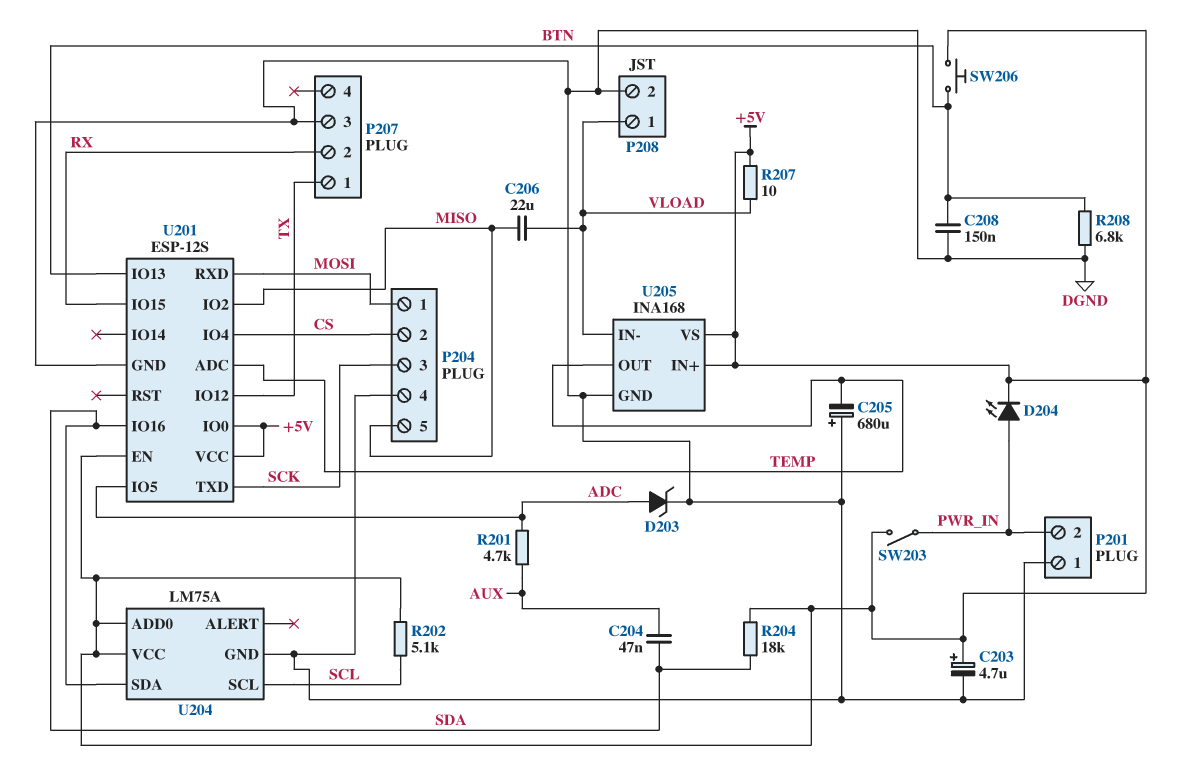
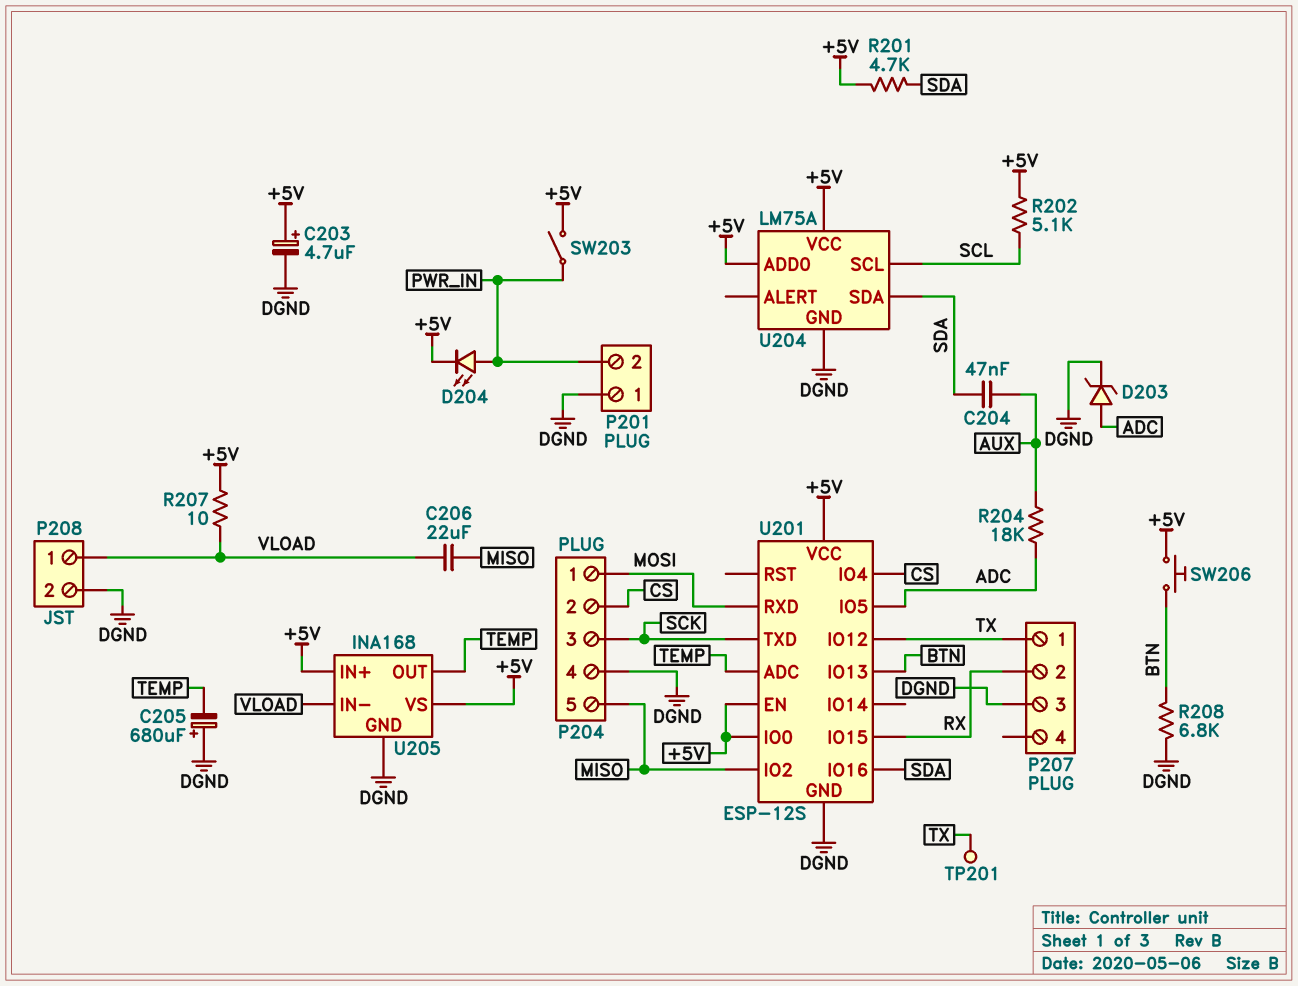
C208: 150nF (BTN, DGND) -> none
R201: 4.7k (ADC, AUX) -> 4.7k (+5V, SDA)
R204: 18k (+5V, SDA) -> 18k (ADC, AUX)
TP201: none -> test point (TX)

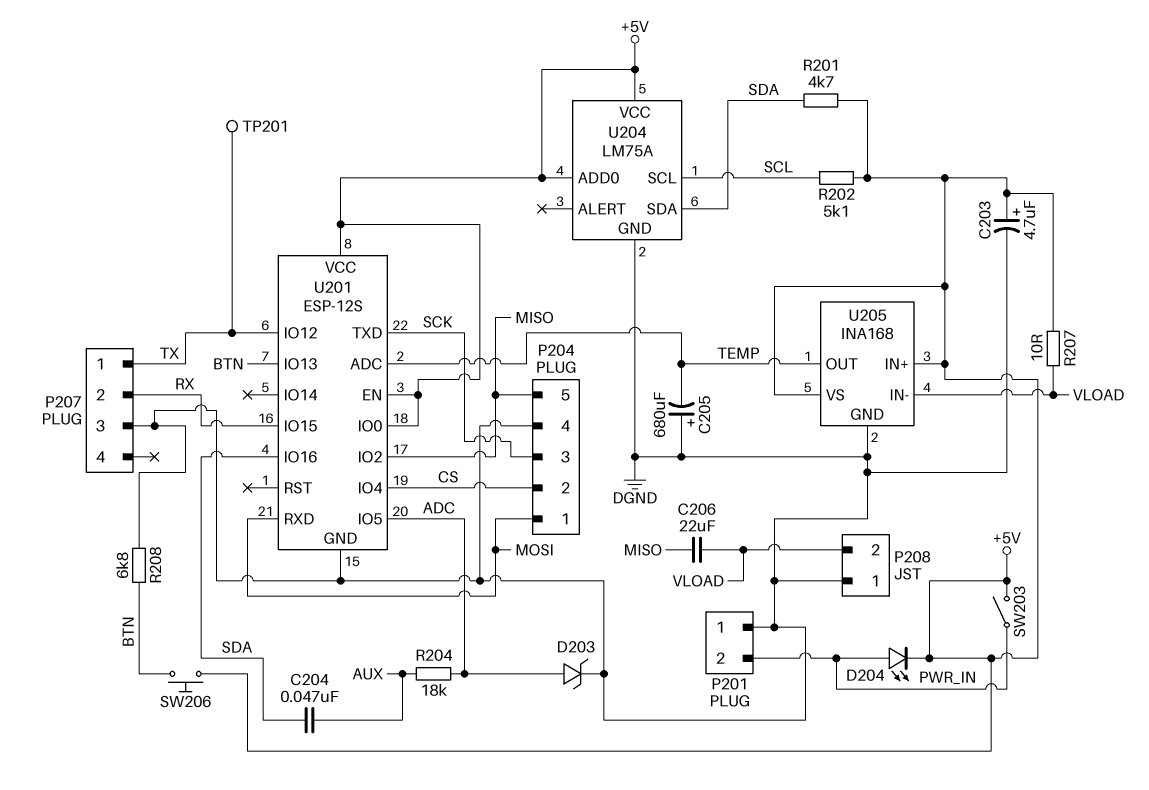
P208 pin 1: VLOAD -> DGND
P208 pin 2: DGND -> VLOAD

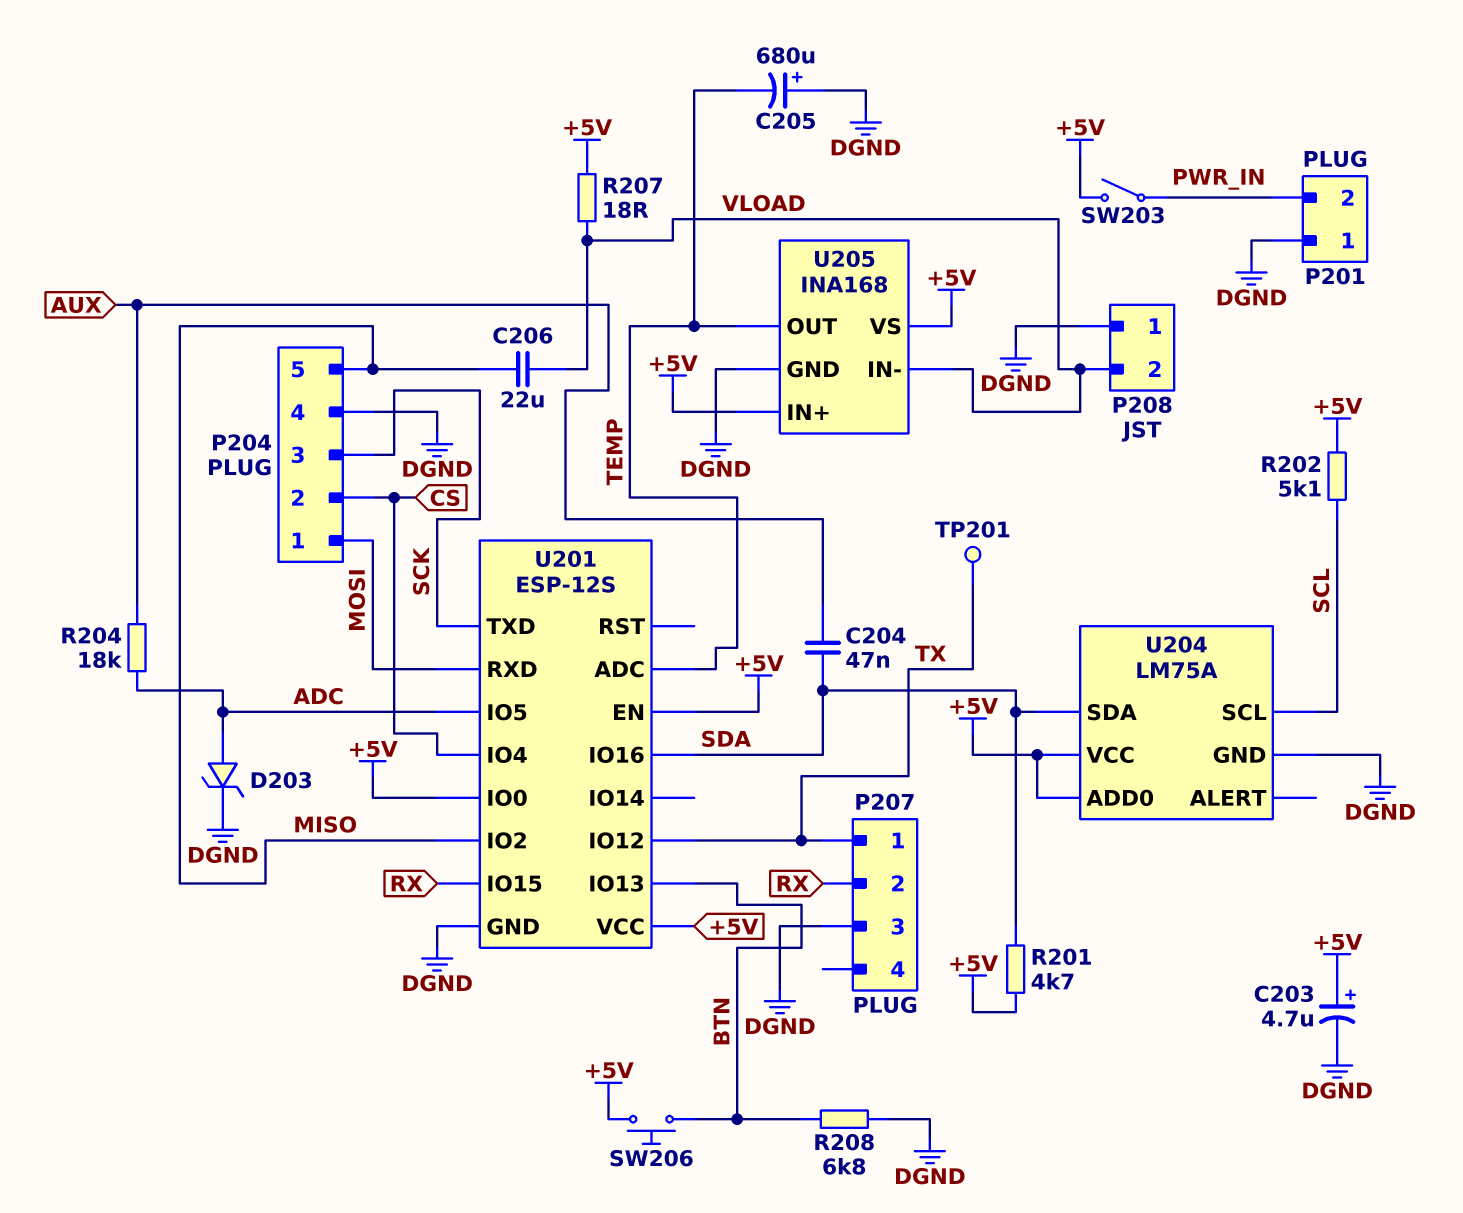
D204: LED (A PWR_IN, K +5V) -> none
R207: 10 (+5V, VLOAD) -> 18 (+5V, VLOAD)

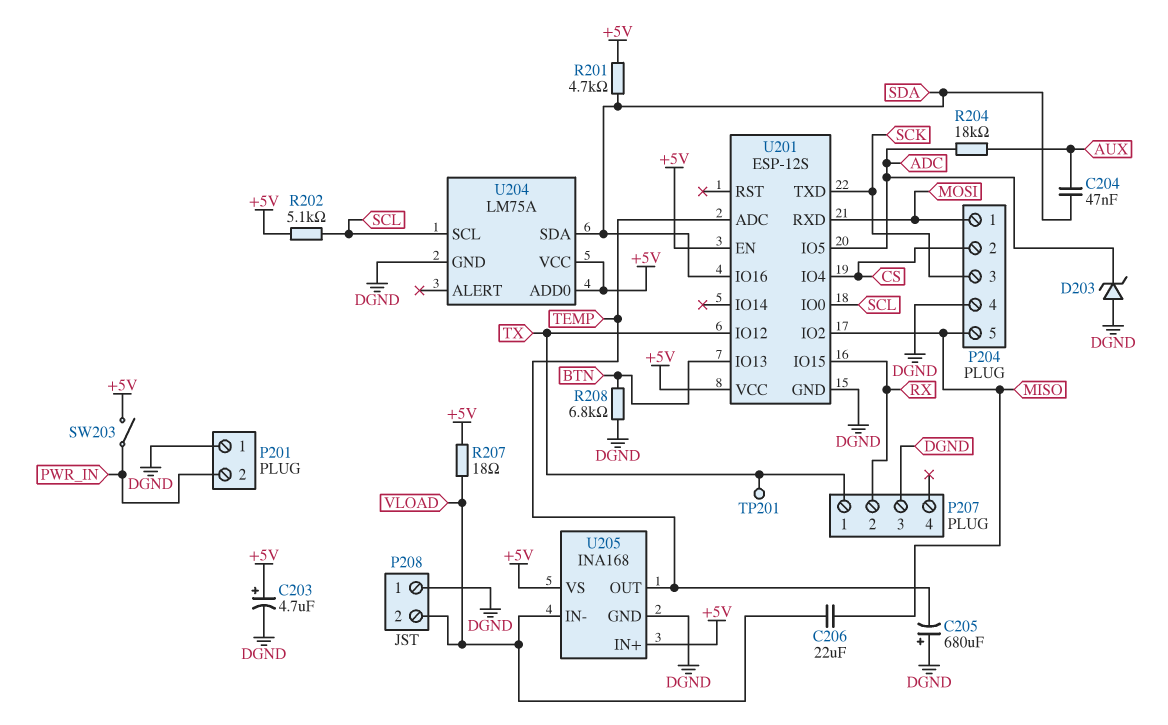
D203: zener (A ADC, K DGND) -> zener (A DGND, K ADC)
SW206: button (+5V, BTN) -> none
U201 pin IO0: +5V -> SCL

